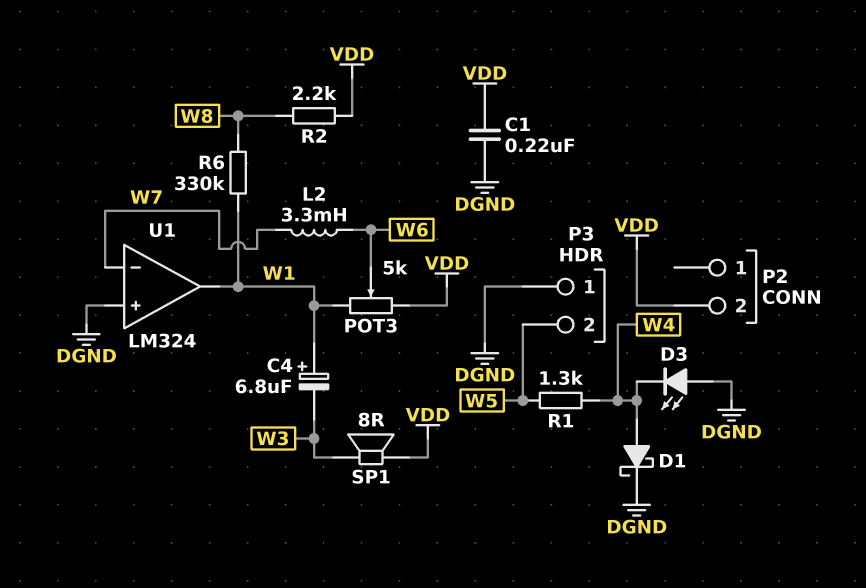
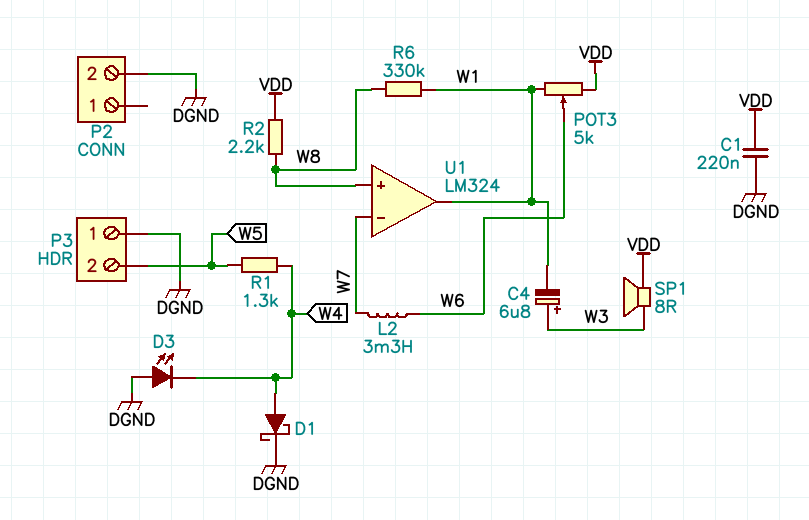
C4: 6.8uF (plus W1, minus W3) -> 6.8uF (plus W3, minus W1)
P2 pin 2: VDD -> DGND
U1 pin in+: DGND -> W8

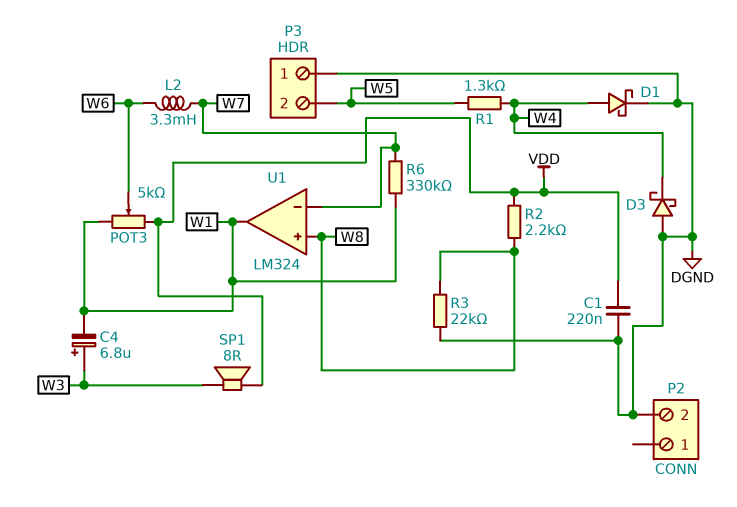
D3: LED (A DGND, K W4) -> schottky (A DGND, K W4)
R3: none -> 22k (DGND, W8)
R6: 330k (W1, W8) -> 330k (W1, W7)

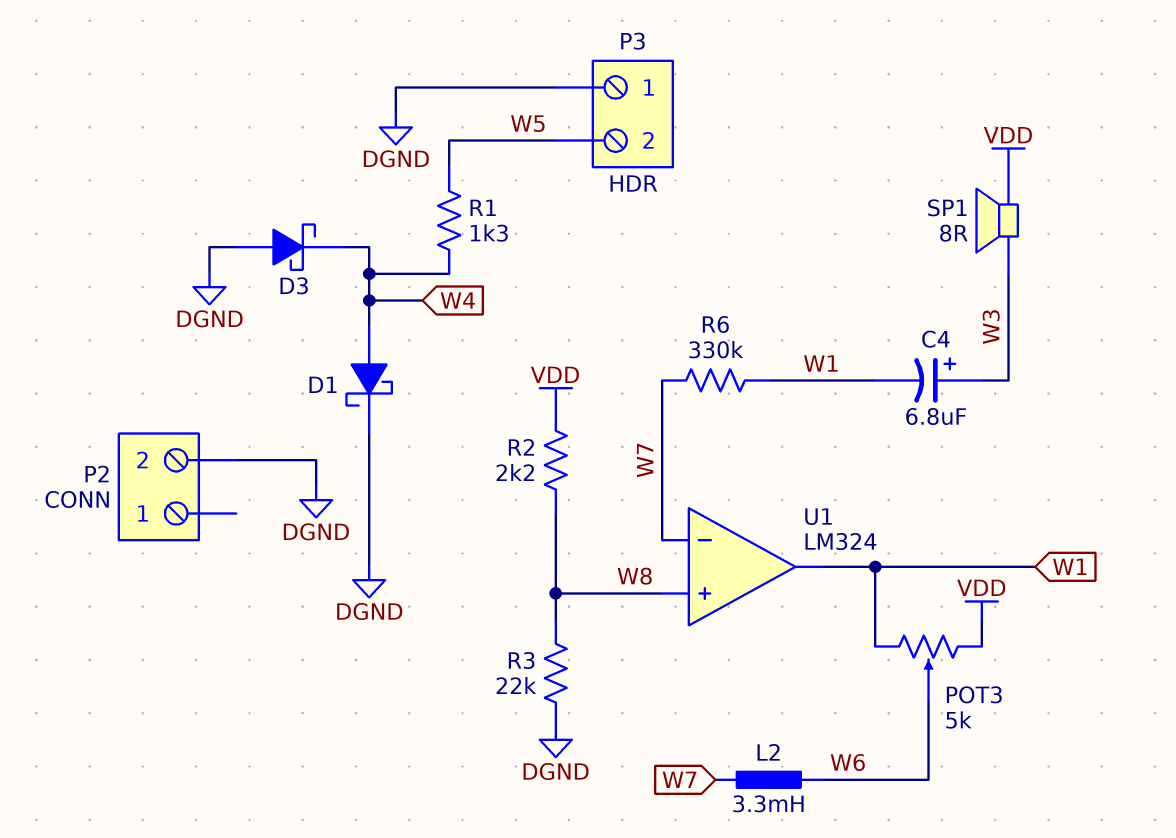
C1: 220nF (DGND, VDD) -> none

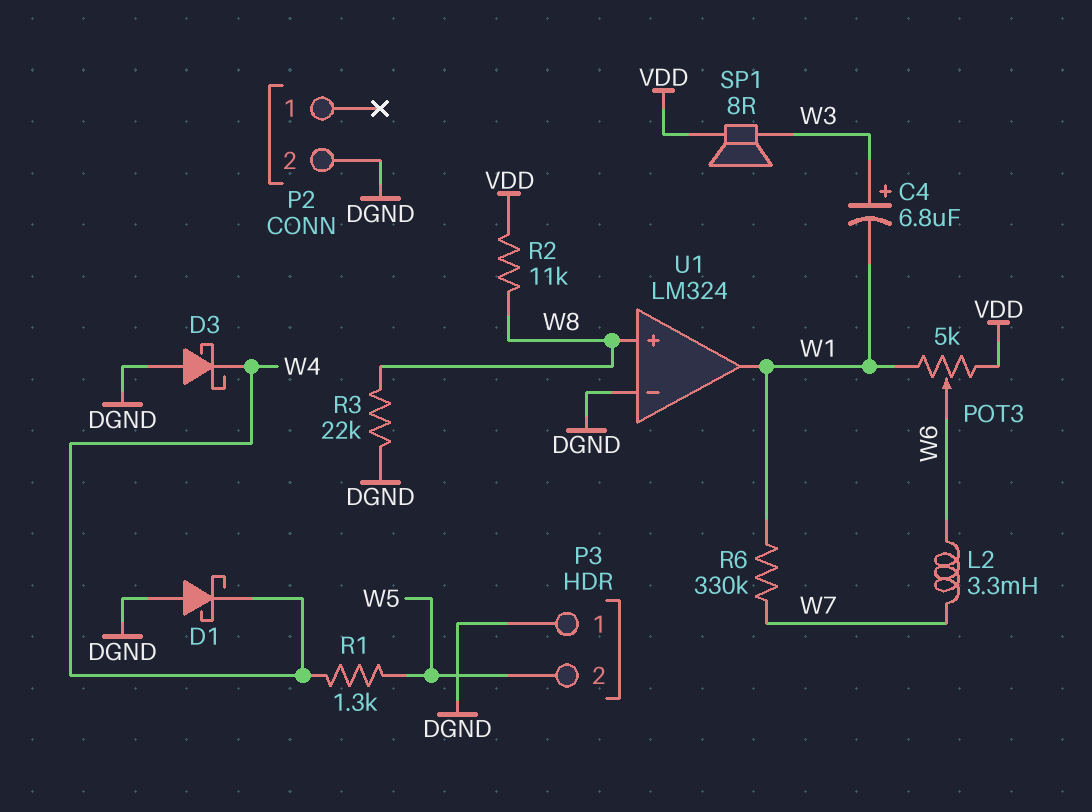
D1: schottky (A W4, K DGND) -> schottky (A DGND, K W4)
R2: 2.2k (VDD, W8) -> 11k (VDD, W8)
U1 pin in-: W7 -> DGND

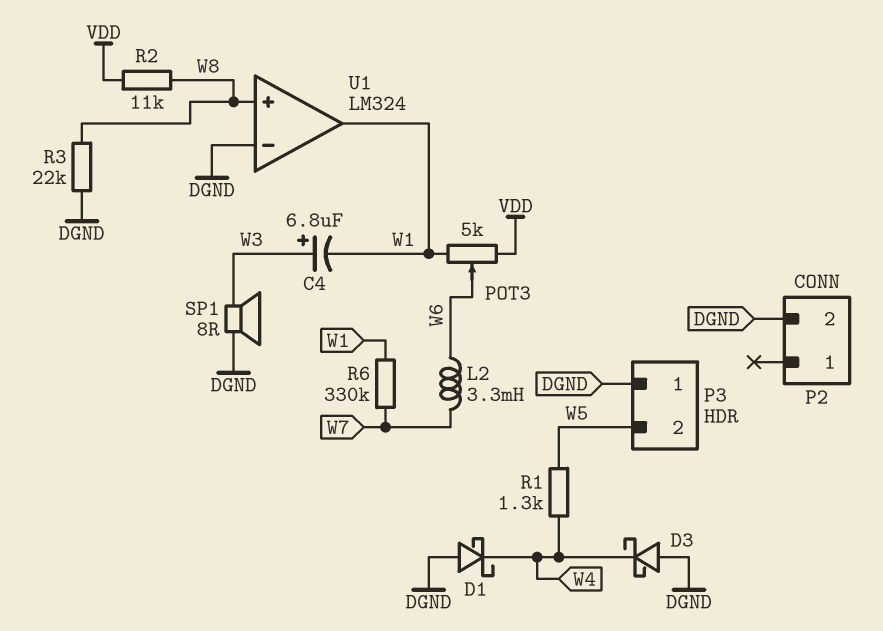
SP1: speaker 8R (VDD, W3) -> speaker 8R (DGND, W3)

